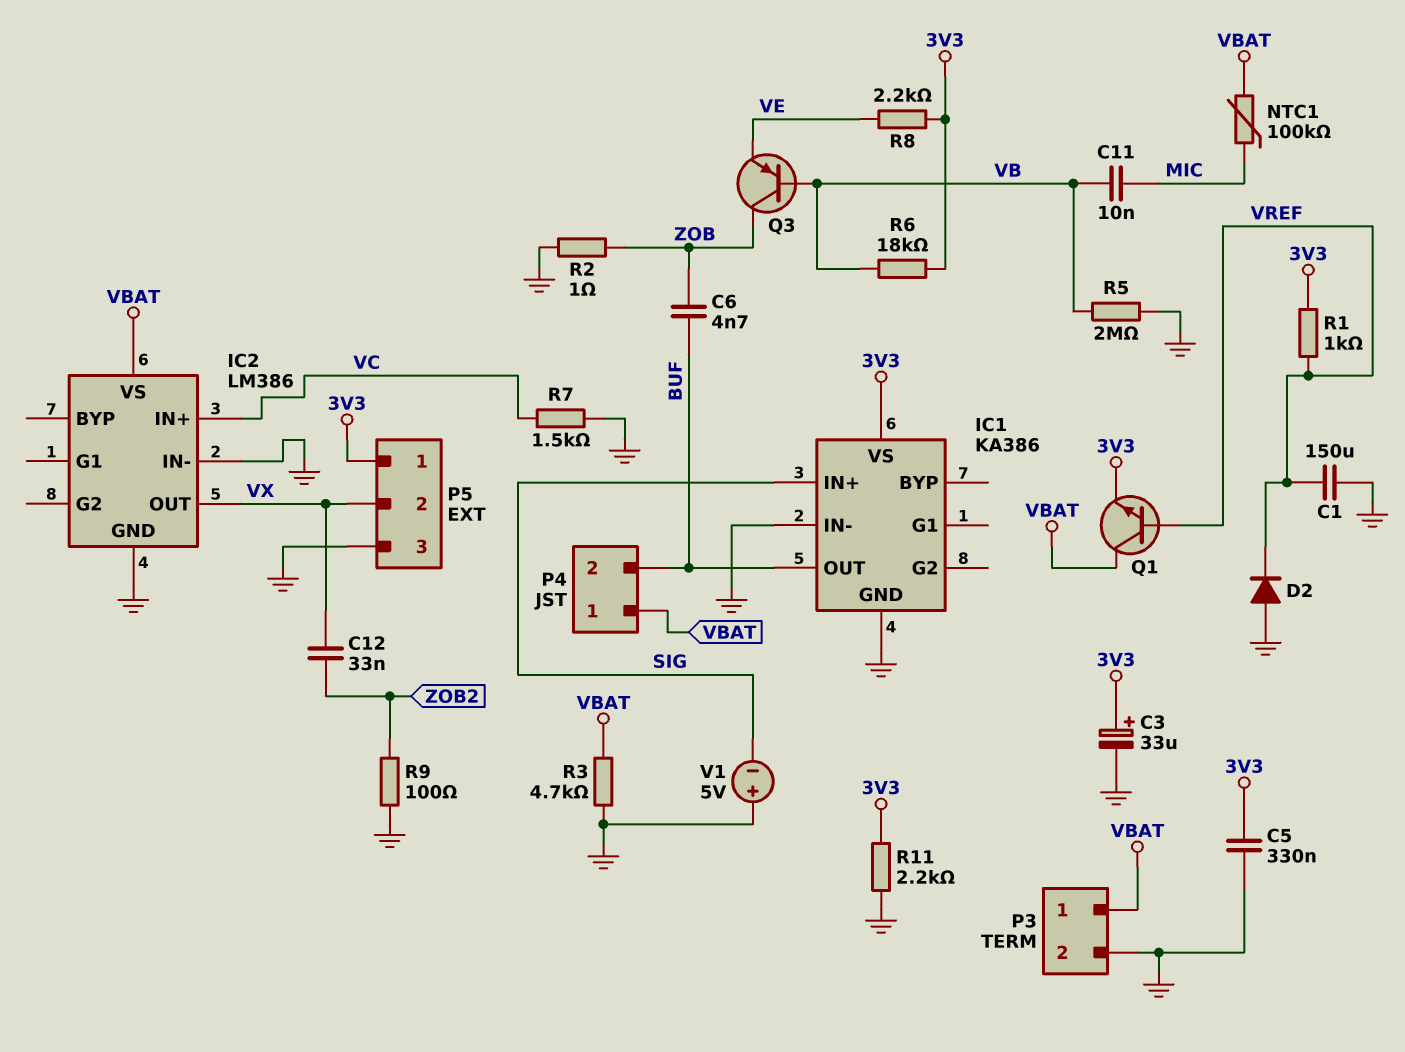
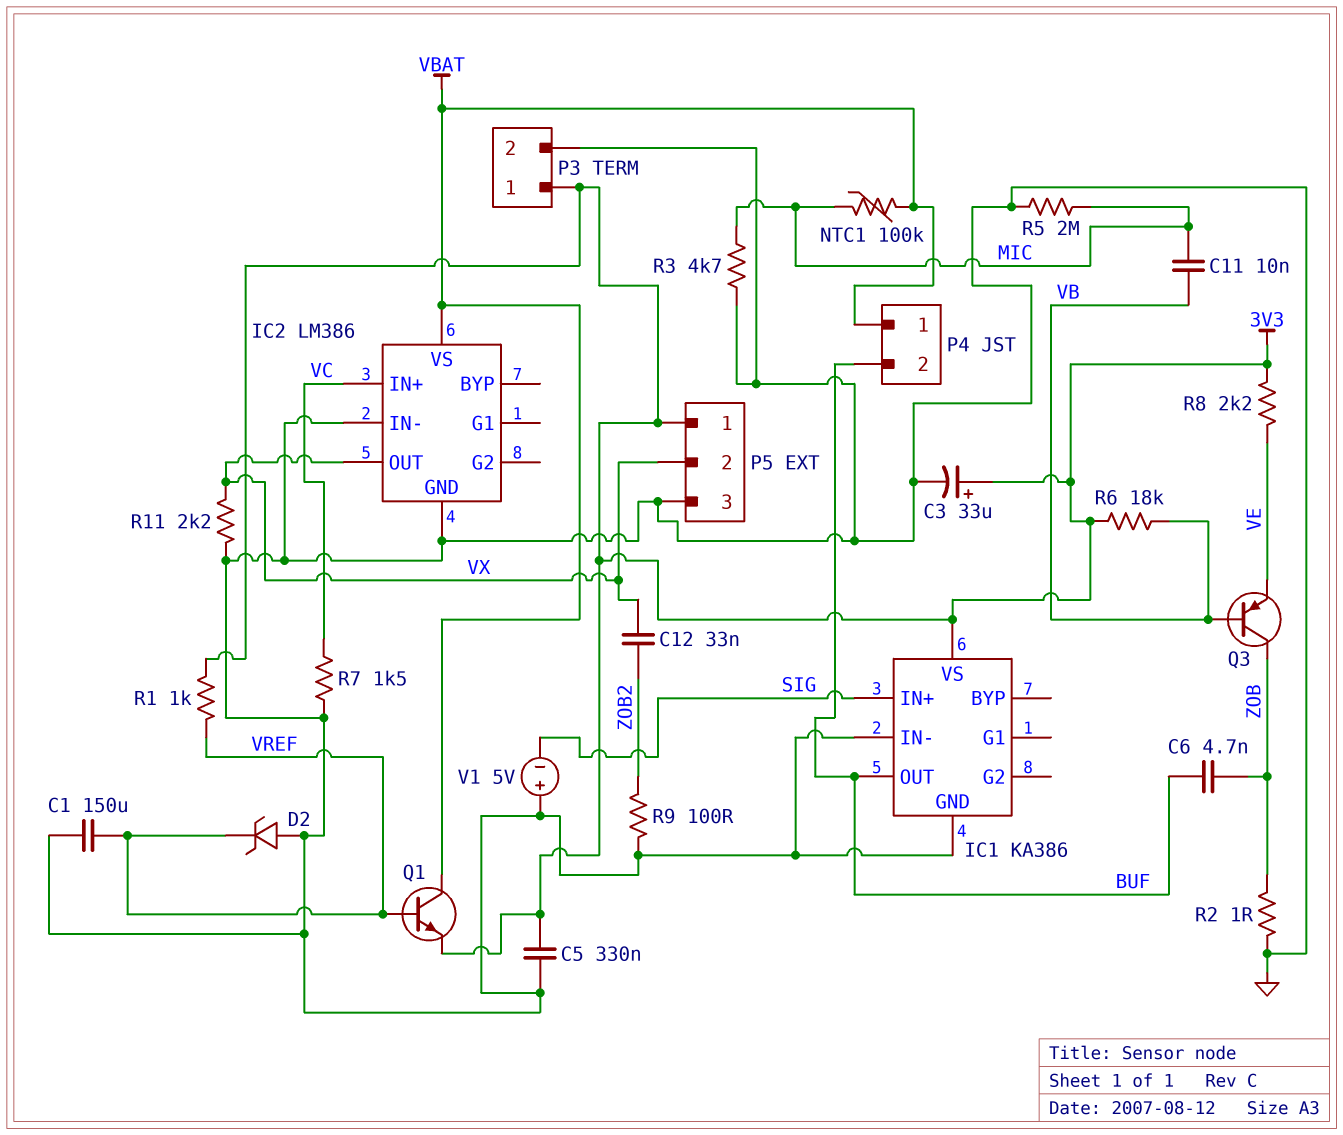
D2: diode (A GND, K VREF) -> zener (A GND, K VREF)
P3 pin 1: VBAT -> 3V3
R3: 4.7k (GND, VBAT) -> 4.7k (GND, MIC)
R5: 2M (GND, VB) -> 2M (GND, MIC)
R11: 2.2k (3V3, GND) -> 2.2k (GND, VX)

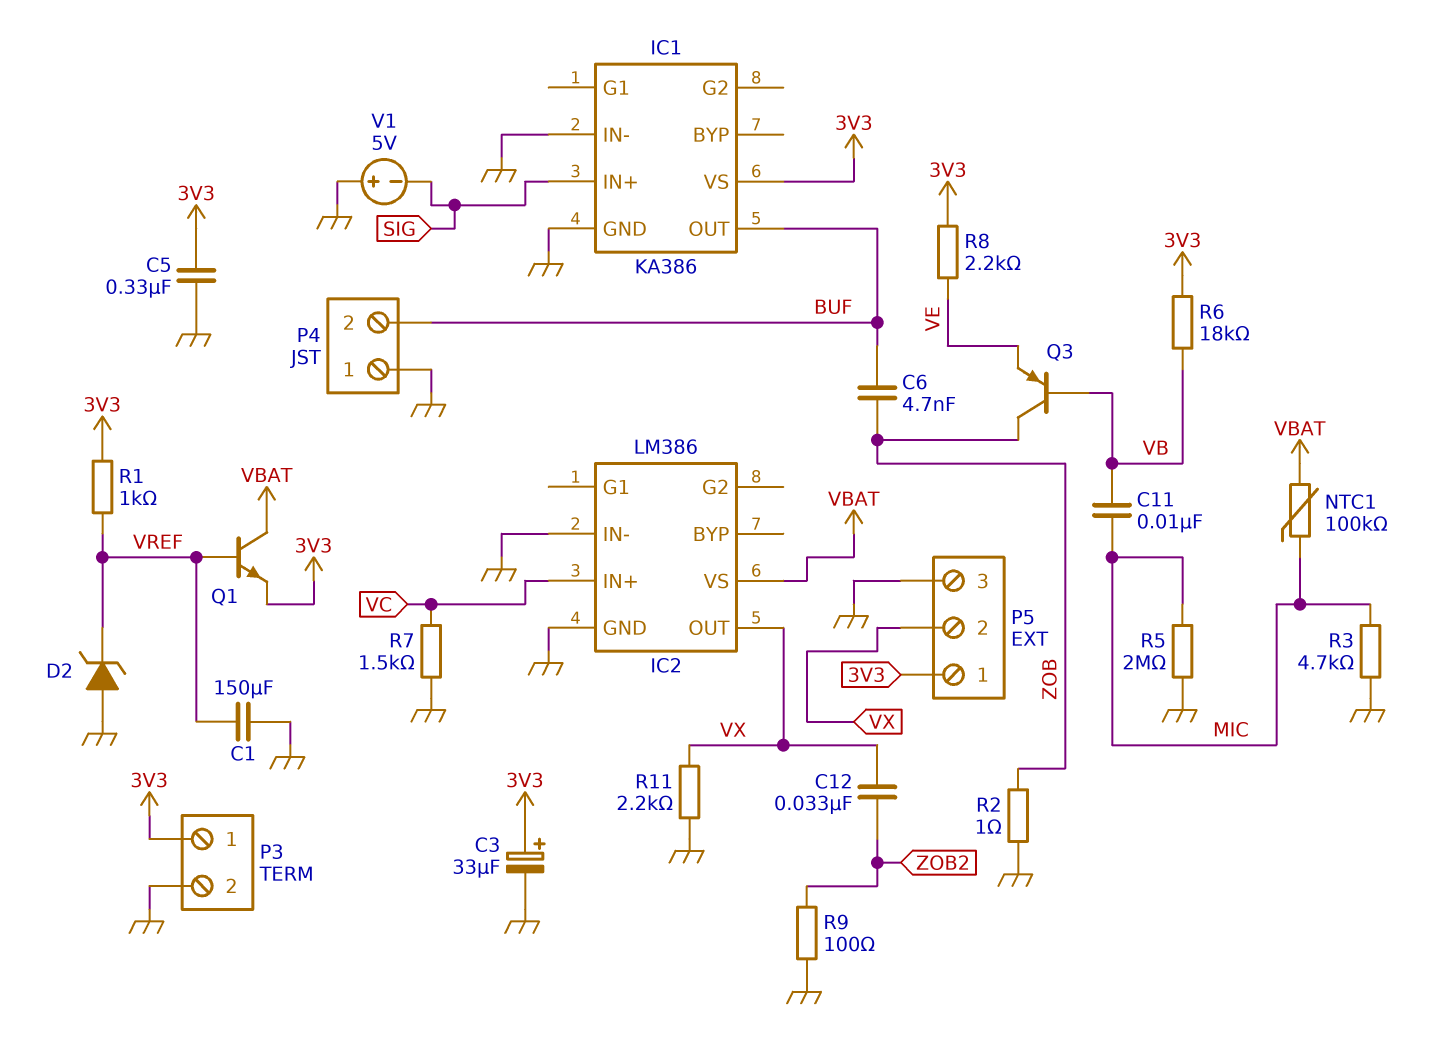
P4 pin 1: VBAT -> GND

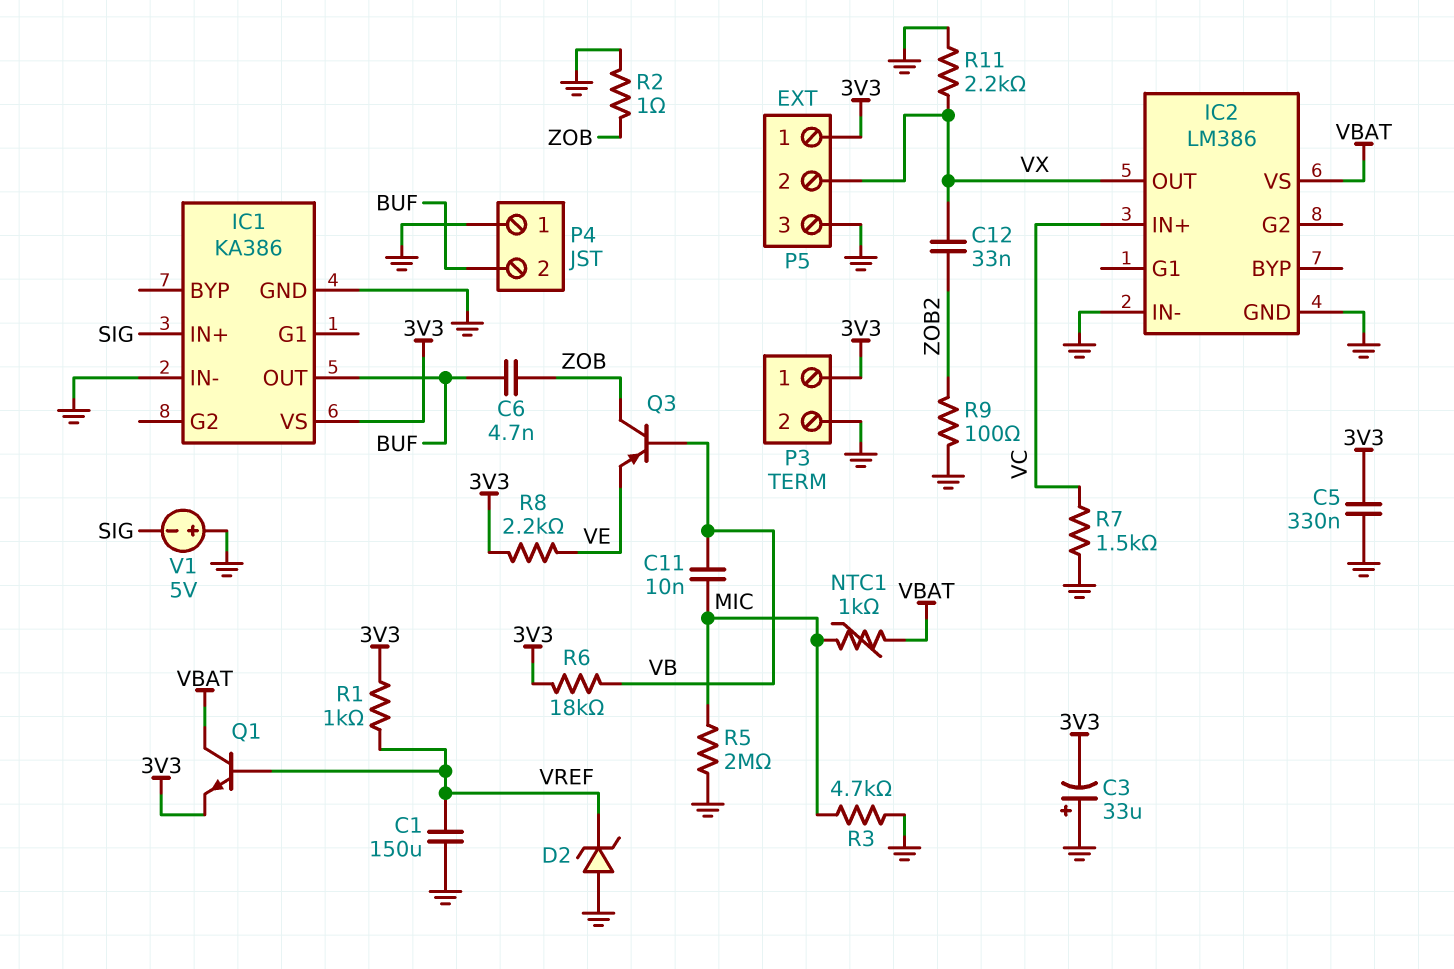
C3: 33uF (plus 3V3, minus GND) -> 33uF (plus GND, minus 3V3)
NTC1: 100k (MIC, VBAT) -> 1k (MIC, VBAT)

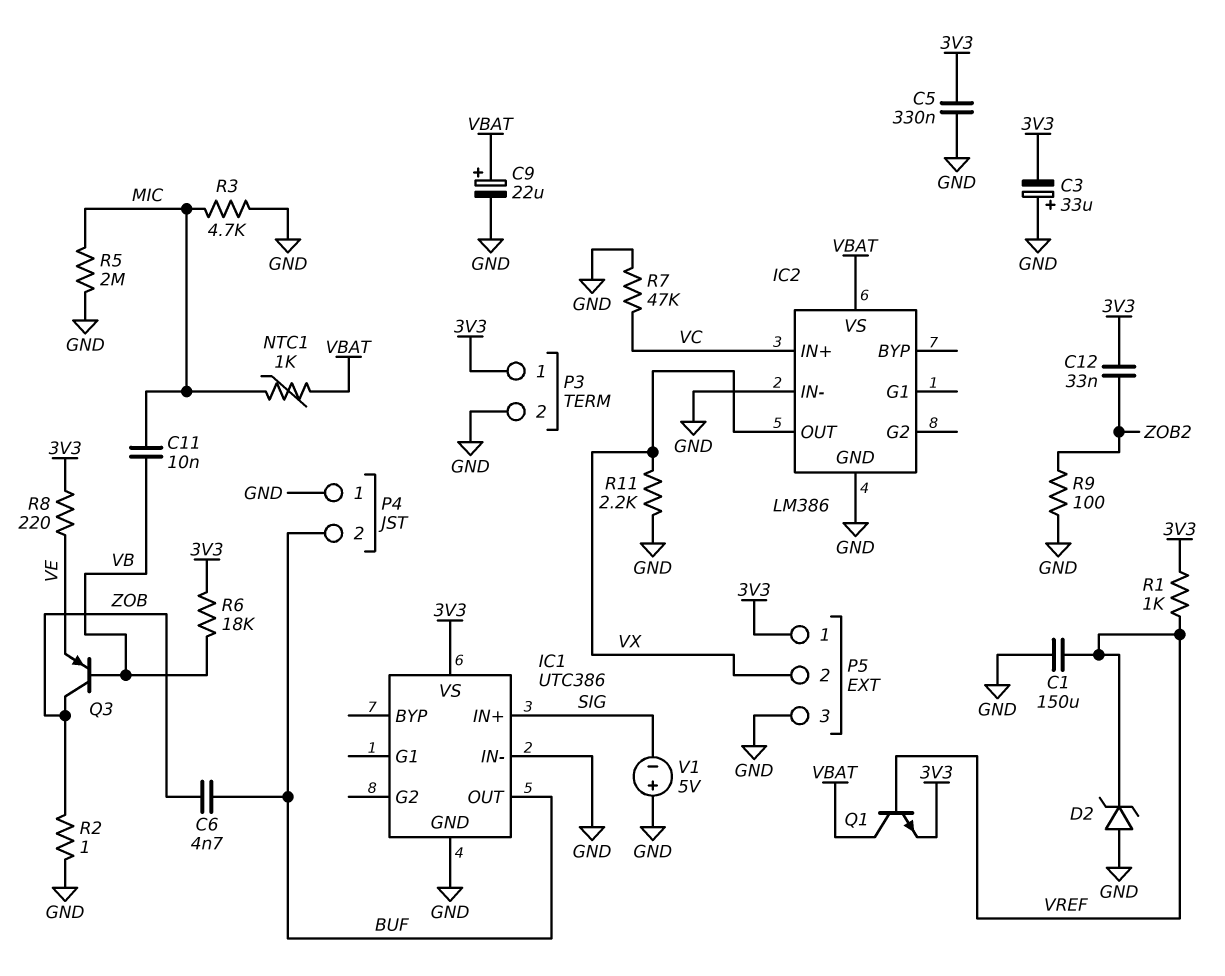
C9: none -> 22uF (plus VBAT, minus GND)
C12: 33nF (VX, ZOB2) -> 33nF (3V3, ZOB2)
IC1: KA386 -> UTC386
R7: 1.5k (GND, VC) -> 47k (GND, VC)
R8: 2.2k (3V3, VE) -> 220 (3V3, VE)

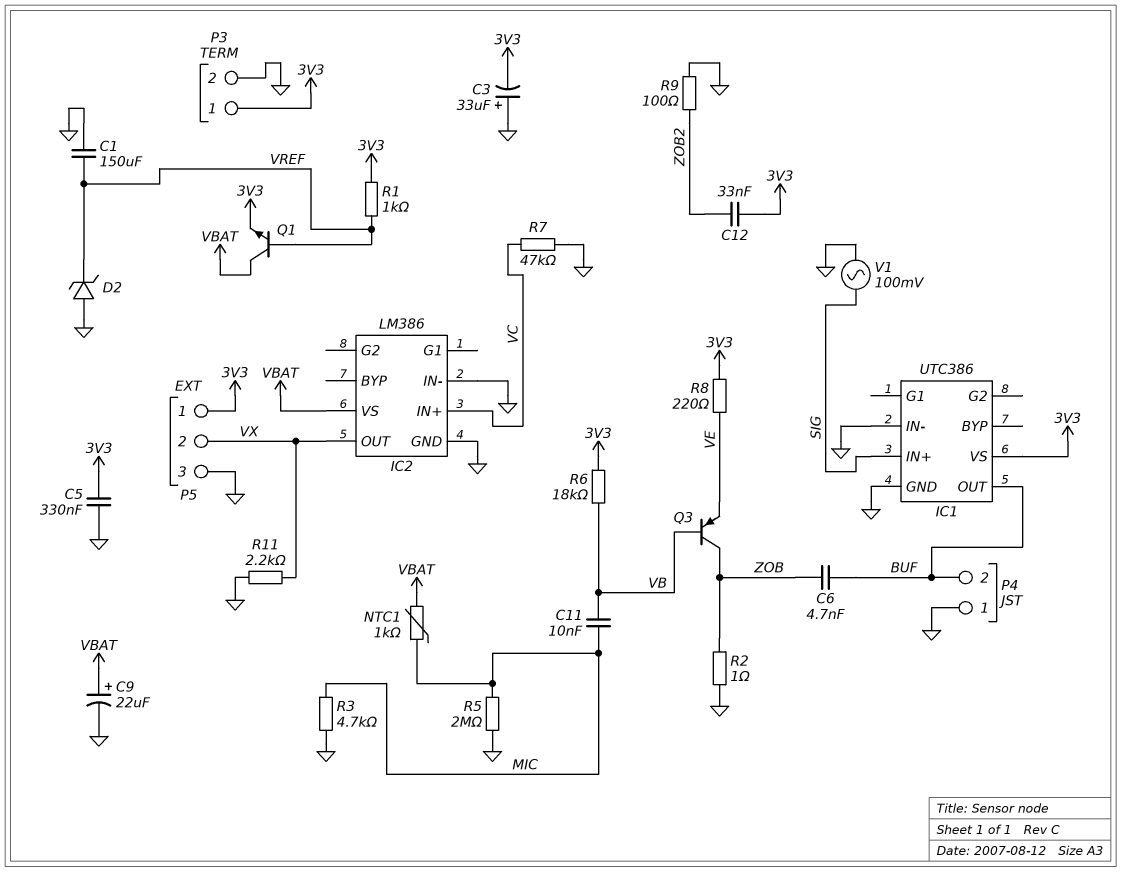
V1: 5V (plus GND, minus SIG) -> AC 100mV (GND, SIG)

